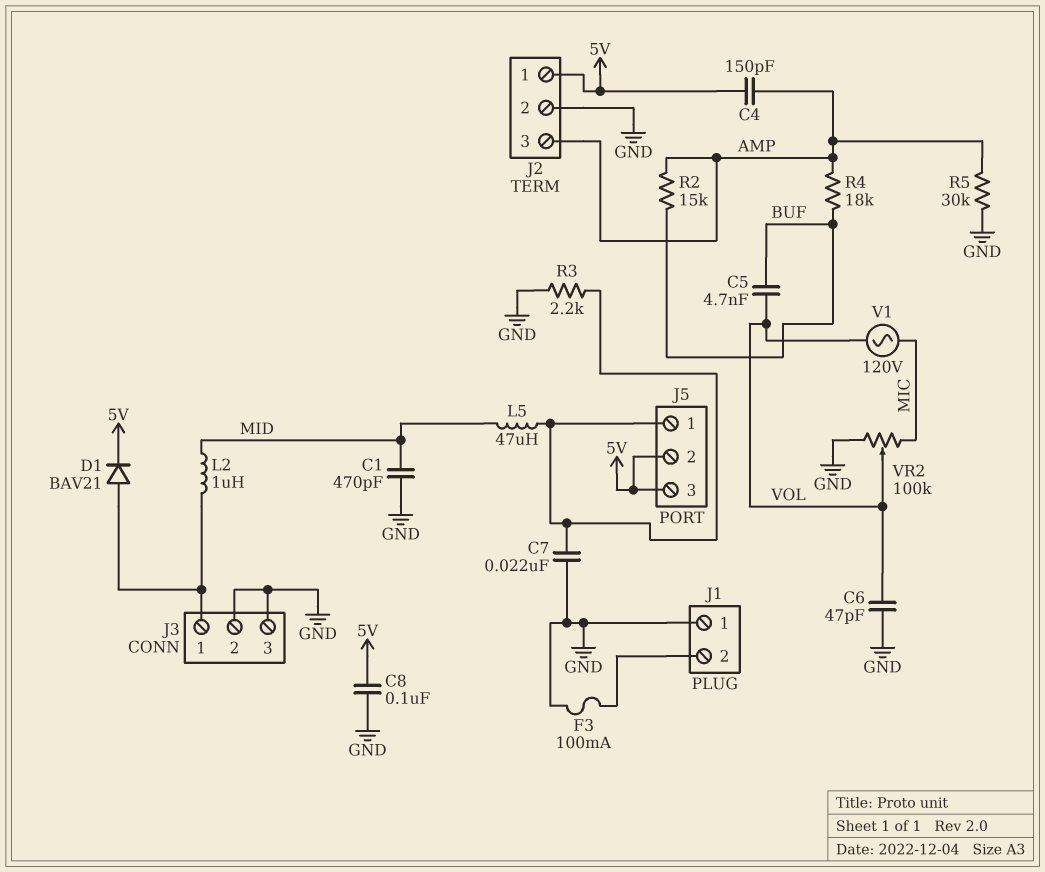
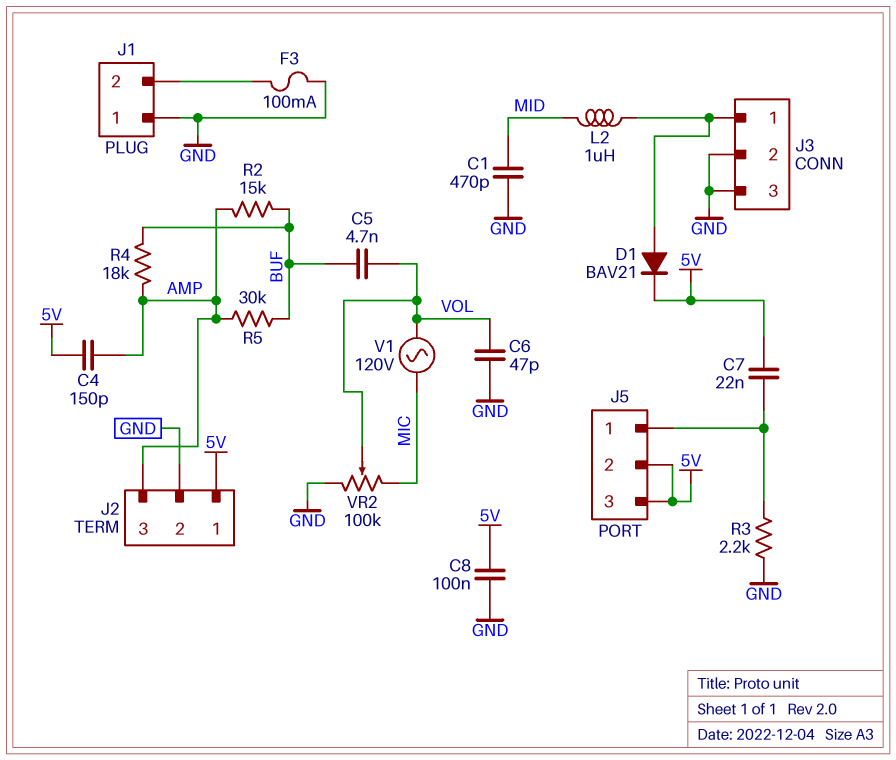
C7: 22nF (GND, J5/1) -> 22nF (5V, J5/1)
L5: 47uH (J5/1, MID) -> none
R5: 30k (AMP, GND) -> 30k (AMP, BUF)

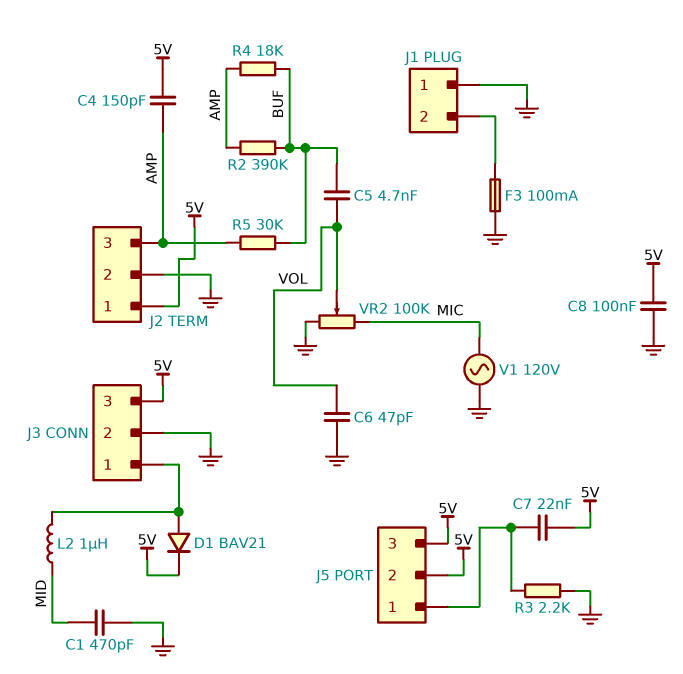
J3 pin 3: GND -> 5V
R2: 15k (AMP, BUF) -> 390k (AMP, BUF)
V1: AC 120V (MIC, VOL) -> AC 120V (GND, MIC)

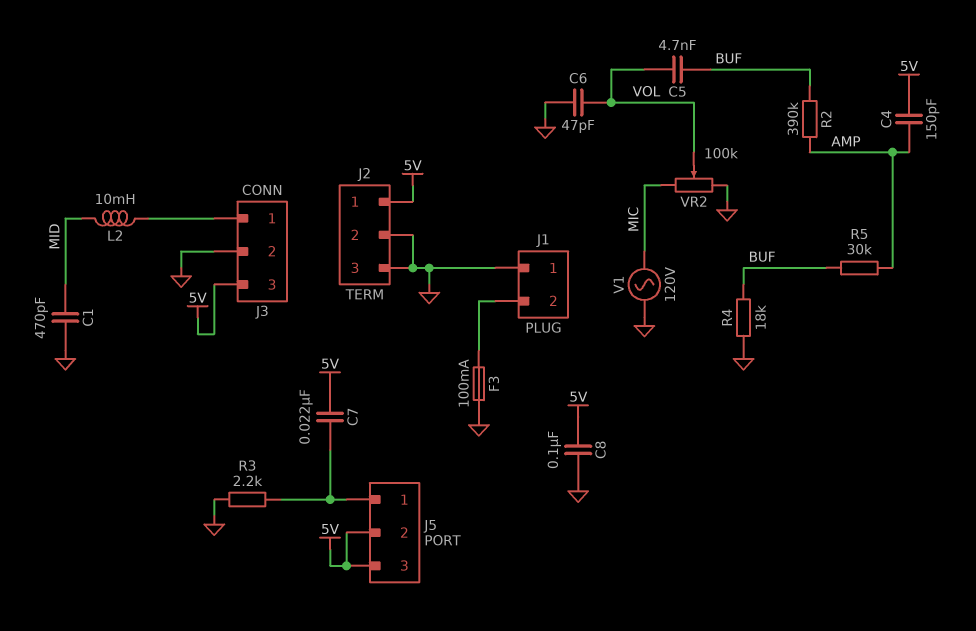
D1: diode BAV21 (A J3/1, K 5V) -> none
J2 pin 3: AMP -> GND
L2: 1uH (J3/1, MID) -> 10mH (J3/1, MID)
R4: 18k (AMP, BUF) -> 18k (BUF, GND)

